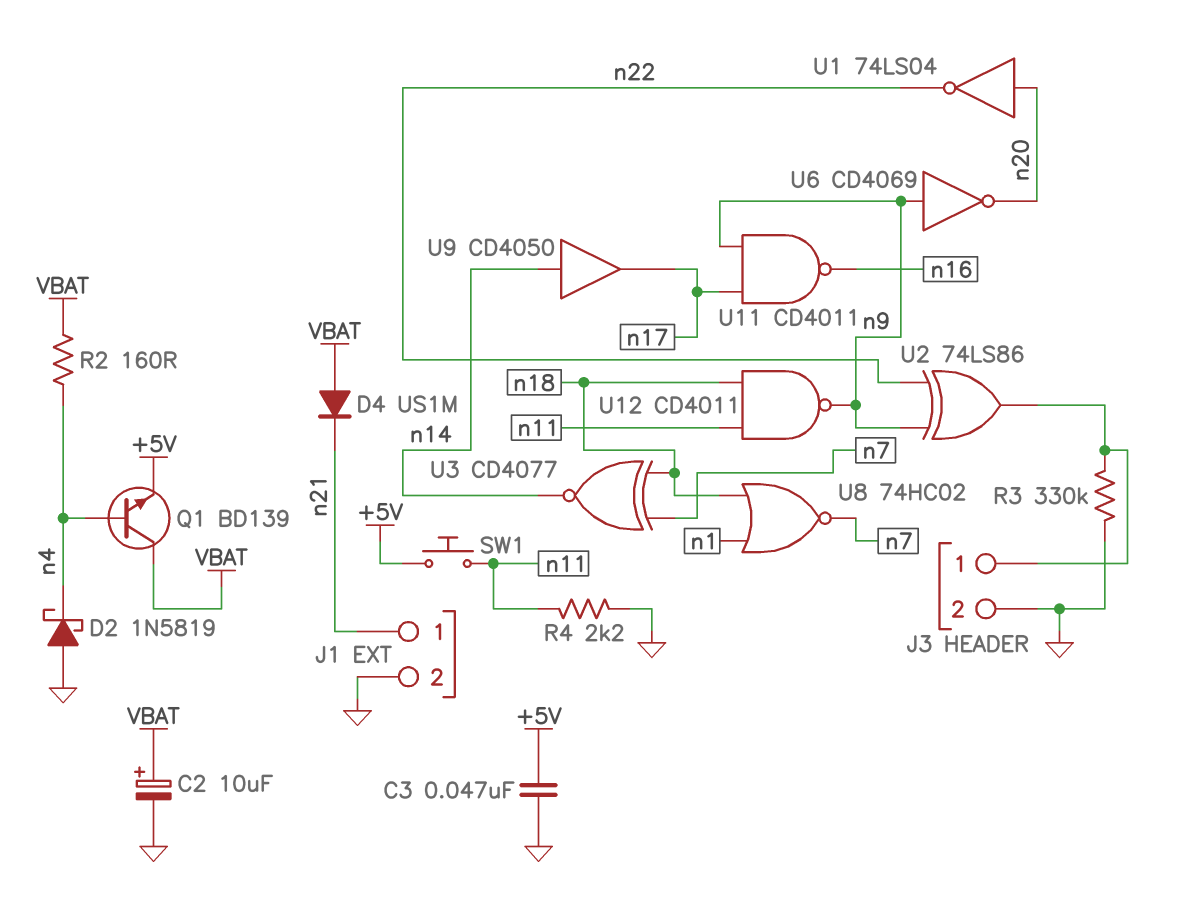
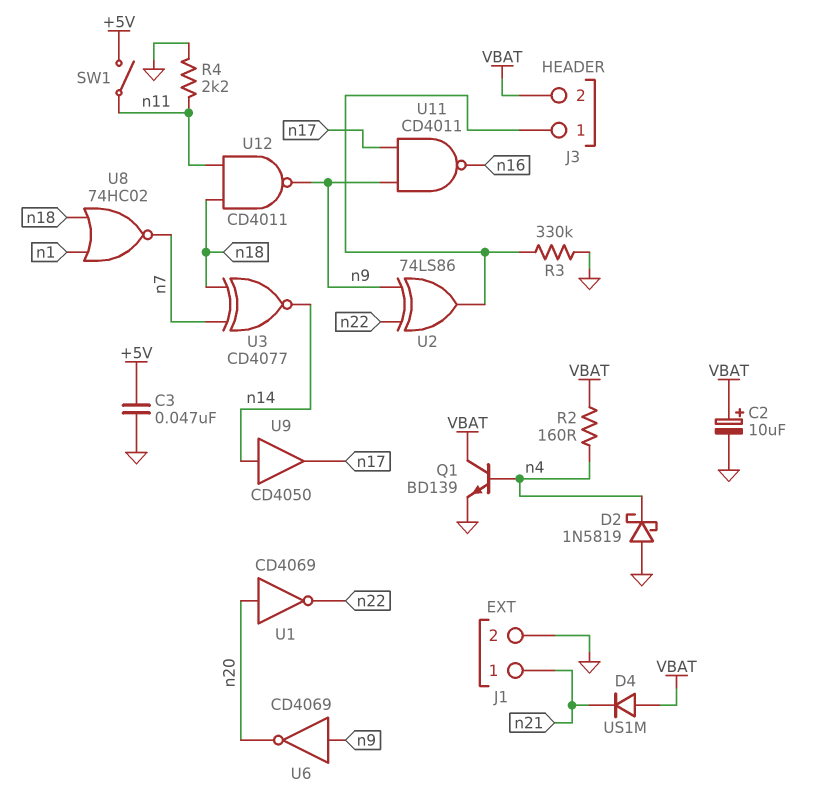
J3 pin 2: GND -> VBAT
Q1: NPN BD139 (B n4, C VBAT, E +5V) -> NPN BD139 (B n4, C VBAT, E GND)
SW1: button (+5V, n11) -> switch (+5V, n11)
U1: NOT 74LS04 (in n20, out n22) -> NOT CD4069 (in n20, out n22)

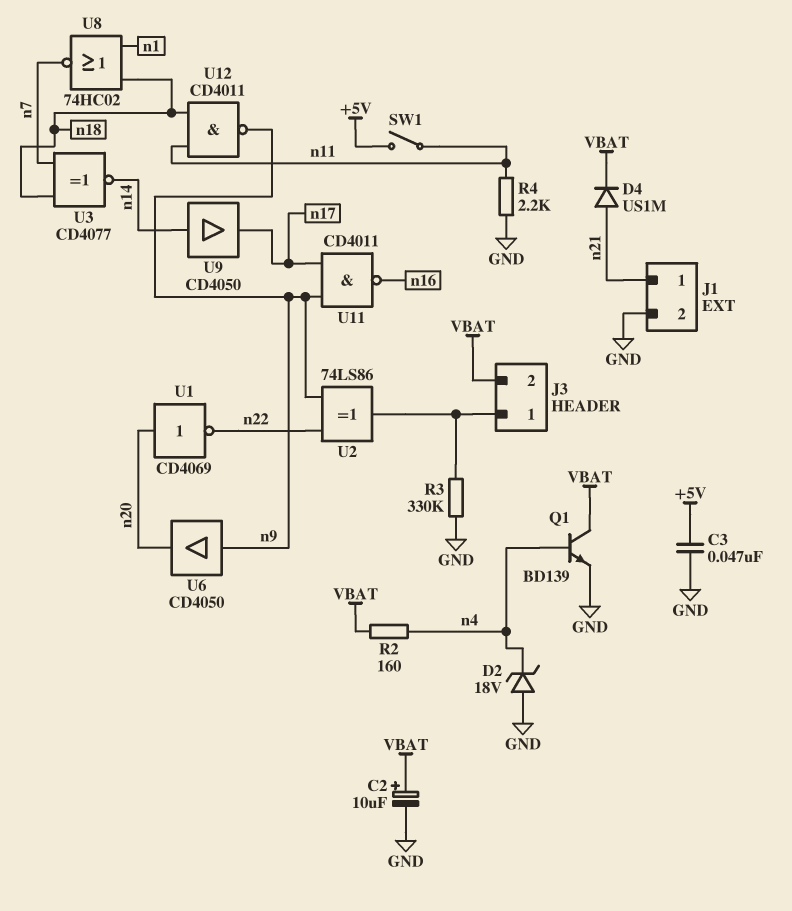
D2: schottky 1N5819 (A GND, K n4) -> zener 18V (A GND, K n4)
D4: diode US1M (A VBAT, K n21) -> diode US1M (A n21, K VBAT)
U6: NOT CD4069 (in n9, out n20) -> buffer CD4050 (in n9, out n20)

